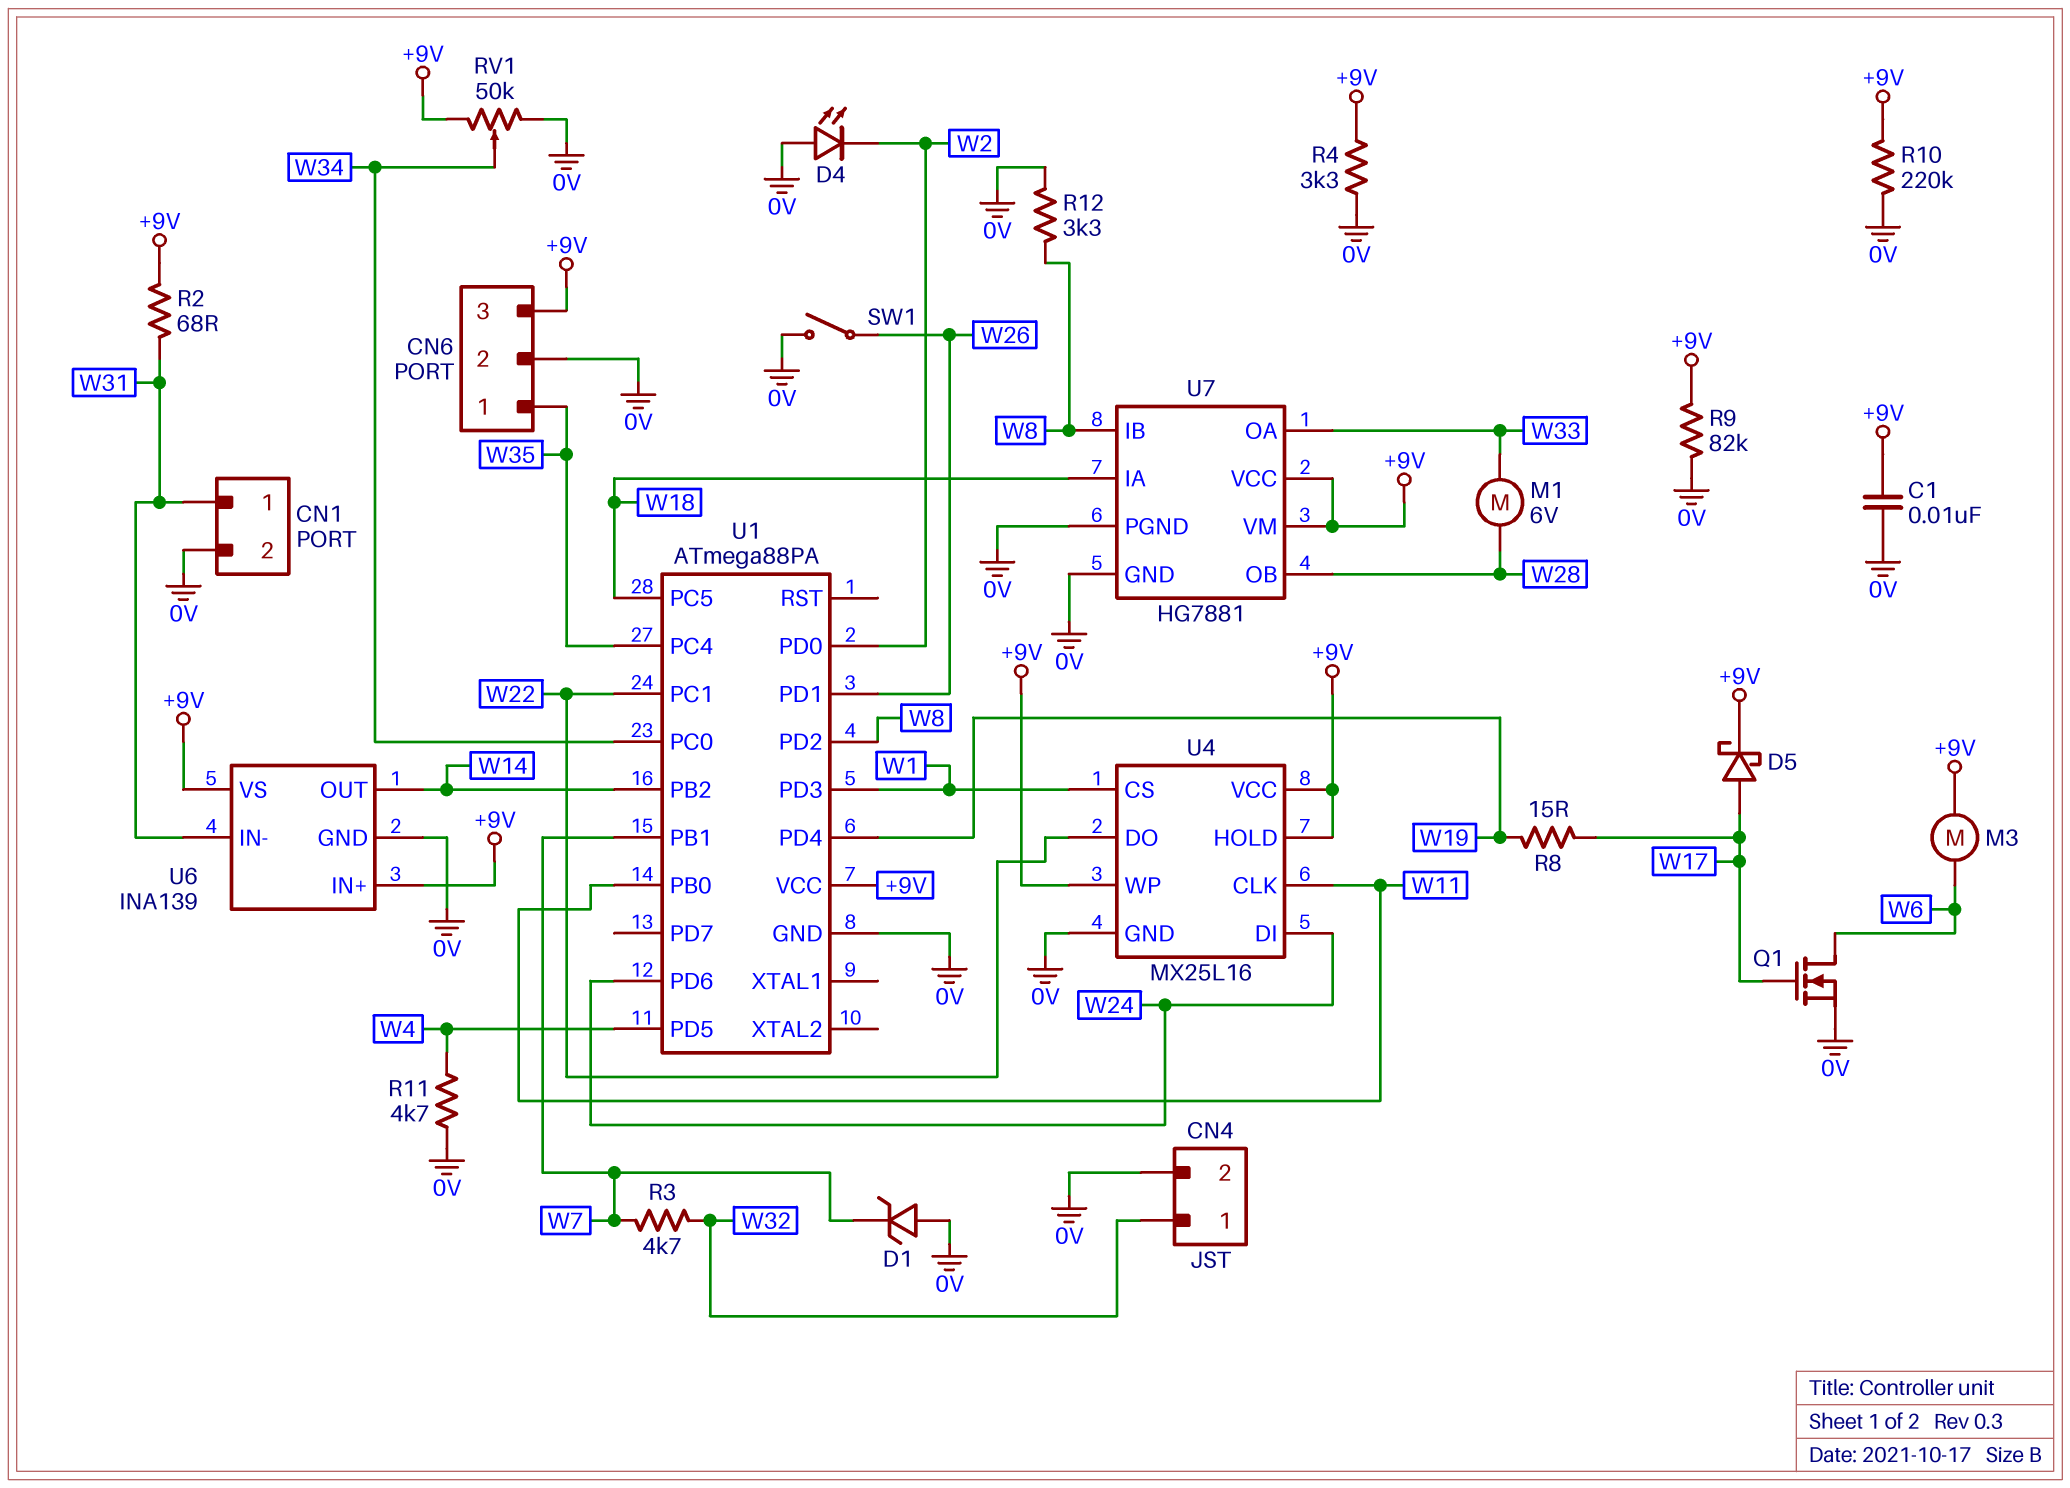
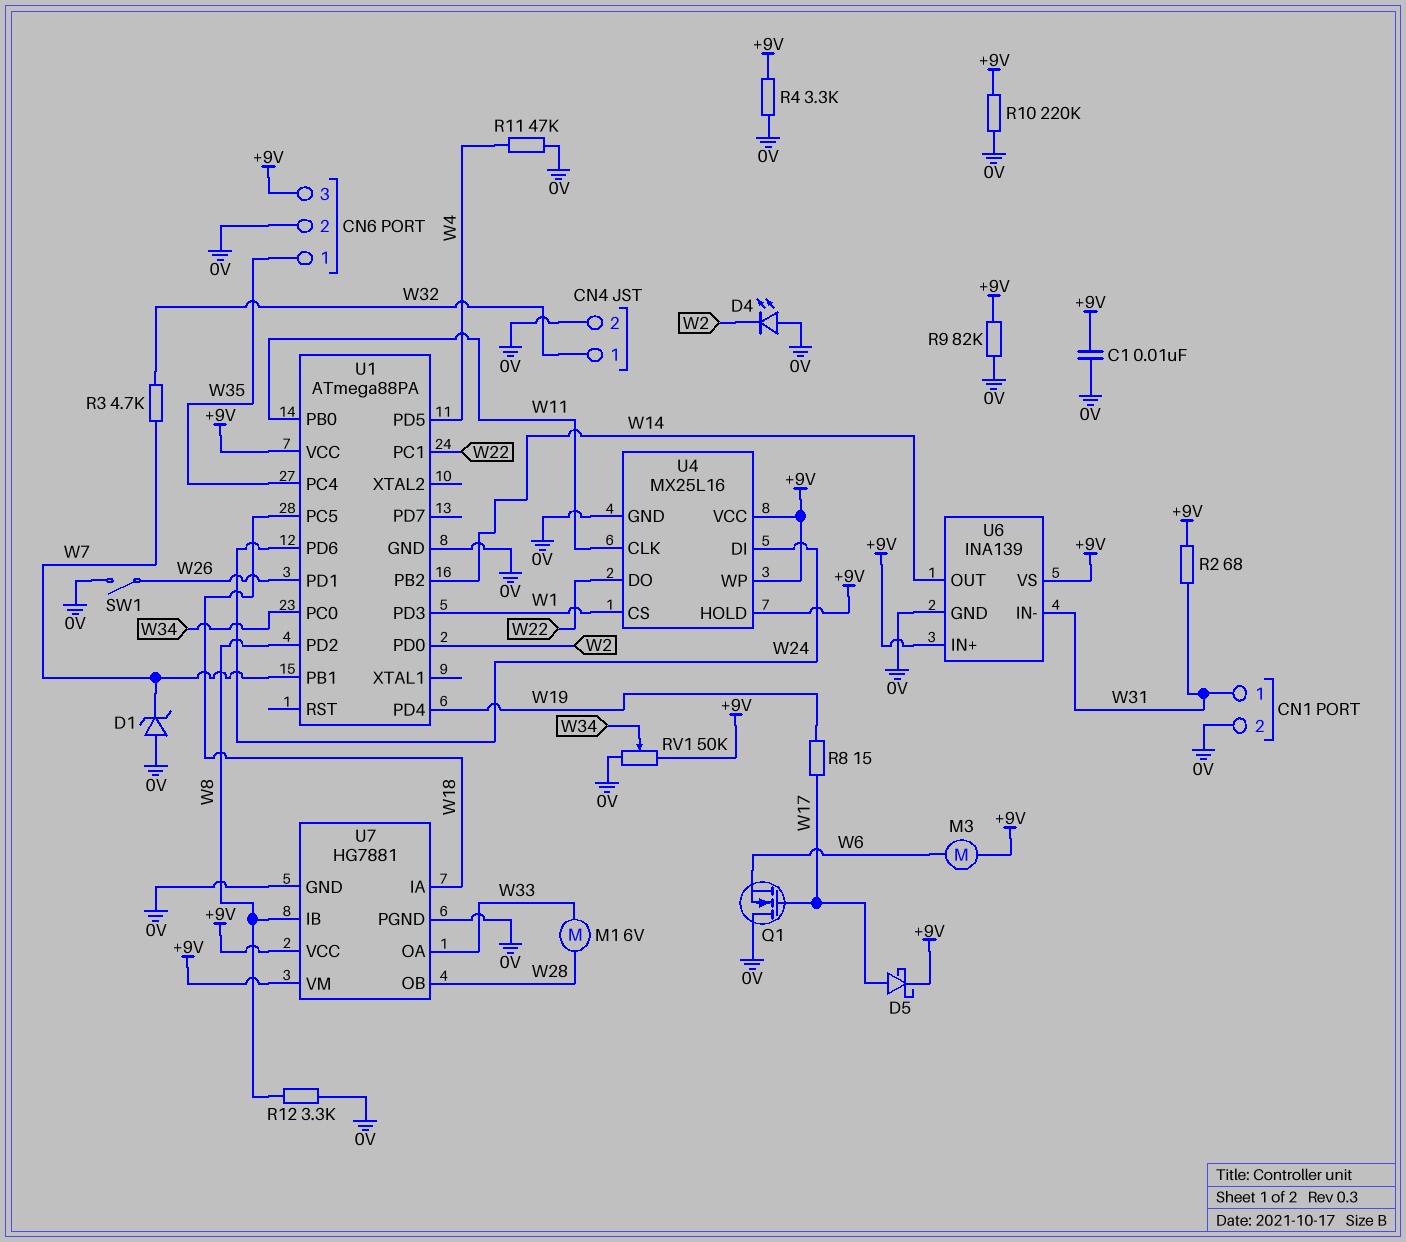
Q1: NMOS (G W17, D W6, S 0V) -> NMOS (G W17, D 0V, S W6)
R11: 4.7k (0V, W4) -> 47k (0V, W4)

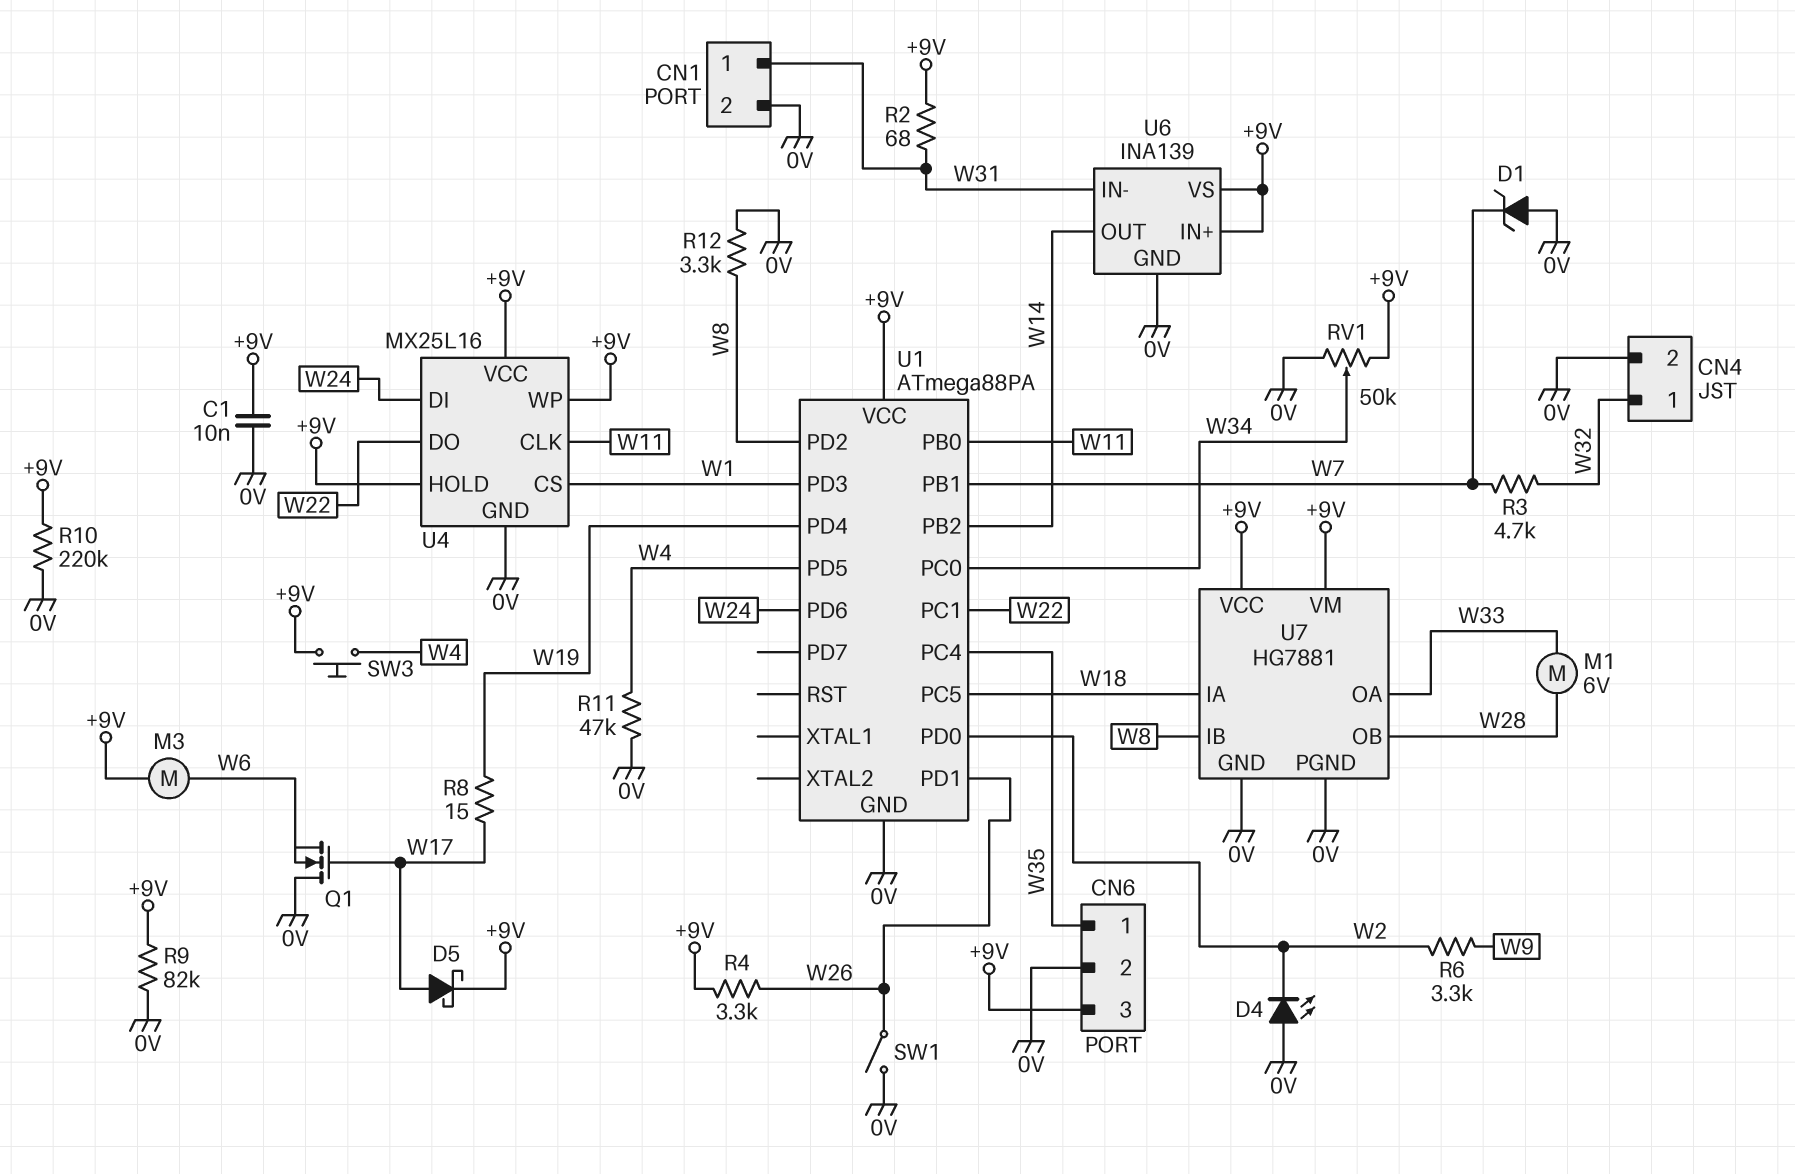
R4: 3.3k (+9V, 0V) -> 3.3k (+9V, W26)
R6: none -> 3.3k (W2, W9)
SW3: none -> button (+9V, W4)

